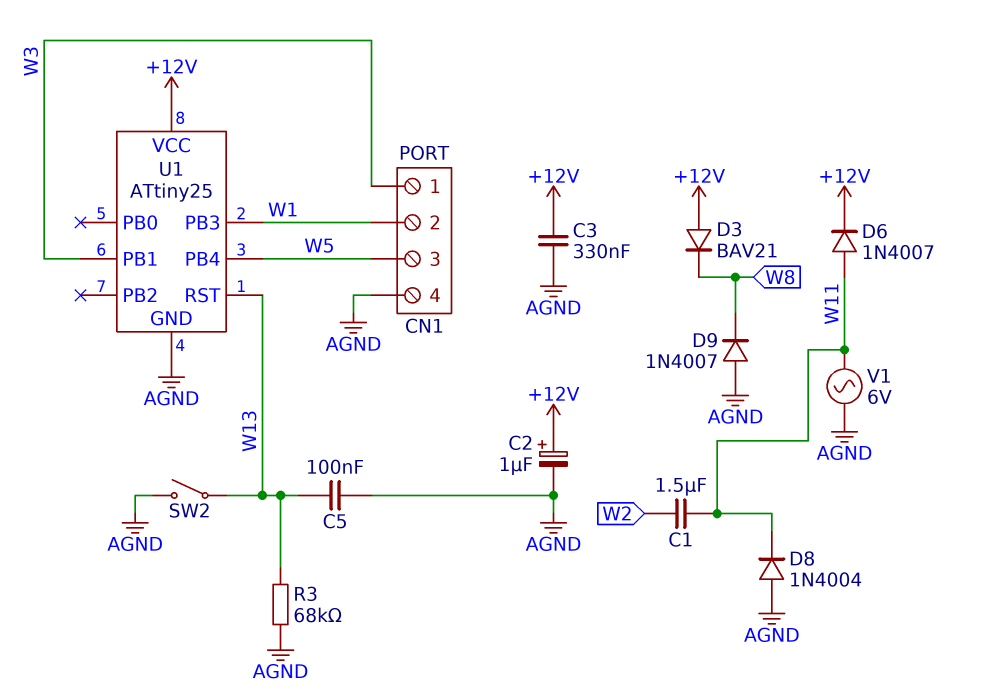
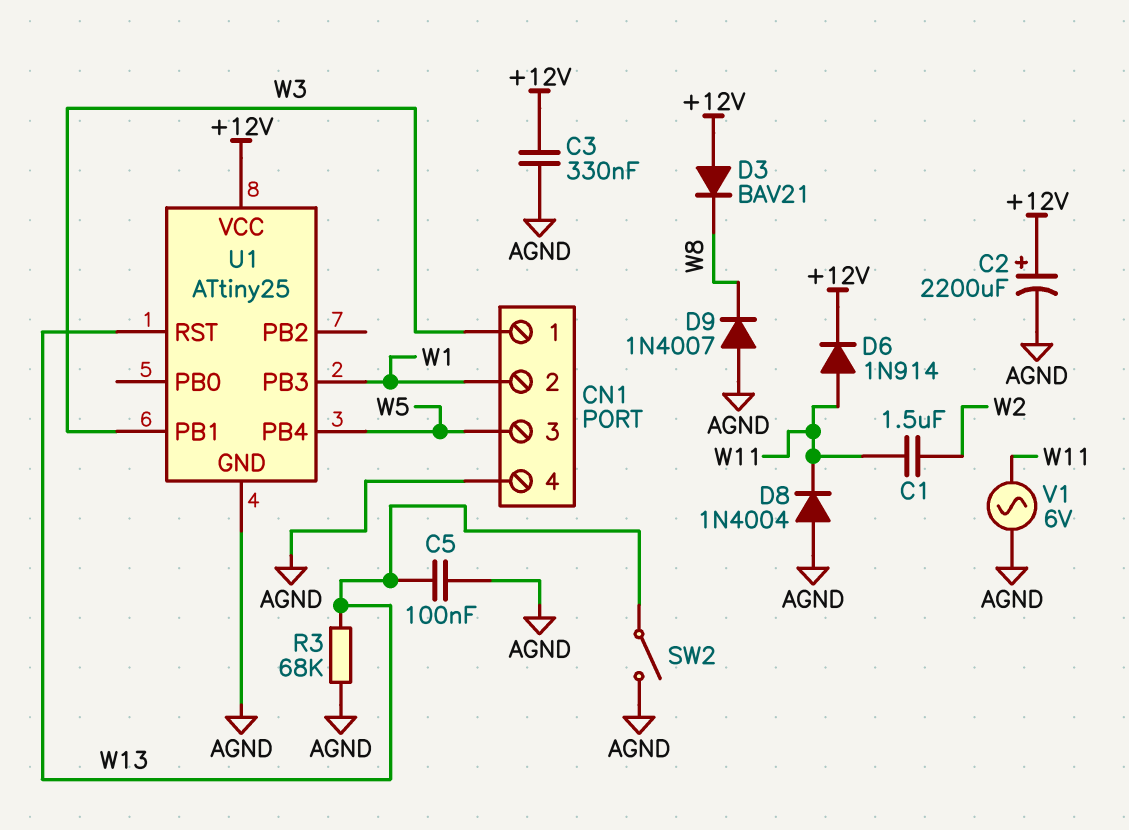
C2: 1uF (plus +12V, minus AGND) -> 2200uF (plus +12V, minus AGND)
D6: diode 1N4007 (A W11, K +12V) -> diode 1N914 (A W11, K +12V)

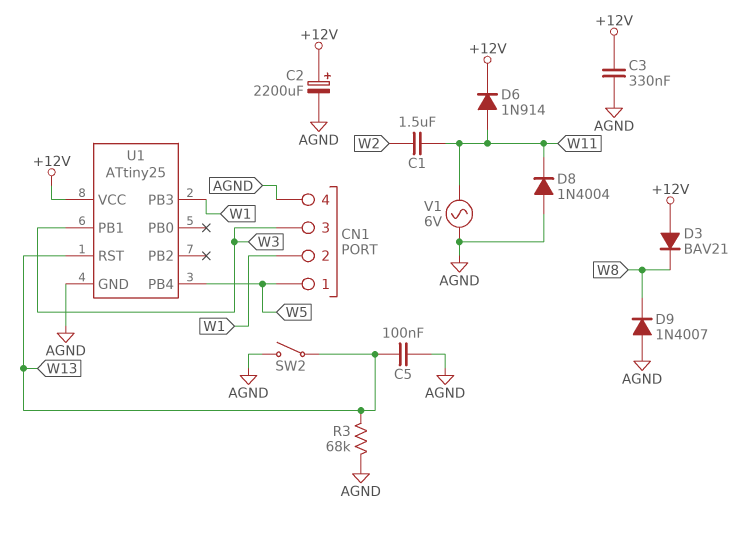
CN1 pin 1: W3 -> W5
CN1 pin 3: W5 -> W3

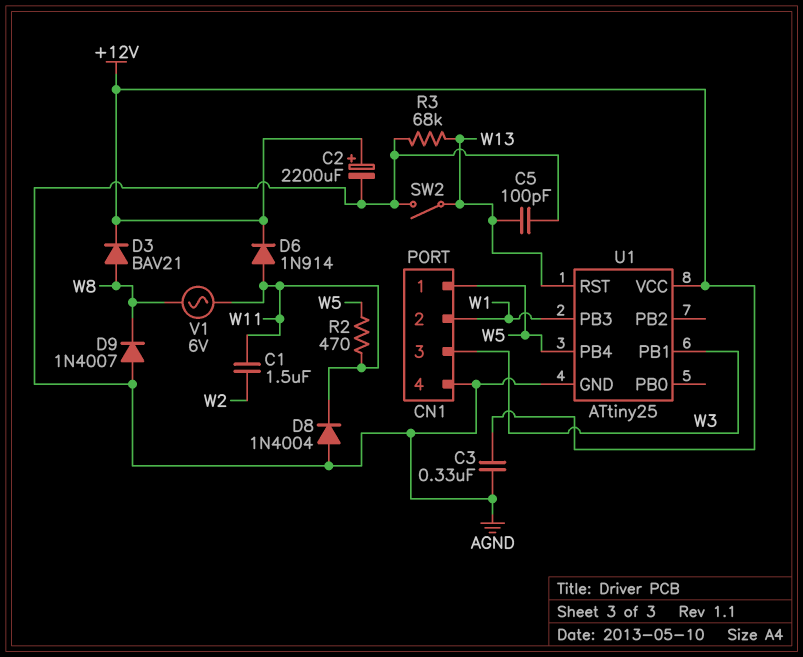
C5: 100nF (AGND, W13) -> 100pF (AGND, W13)
D3: diode BAV21 (A +12V, K W8) -> diode BAV21 (A W8, K +12V)
R2: none -> 470 (W5, W11)
V1: AC 6V (AGND, W11) -> AC 6V (W8, W11)

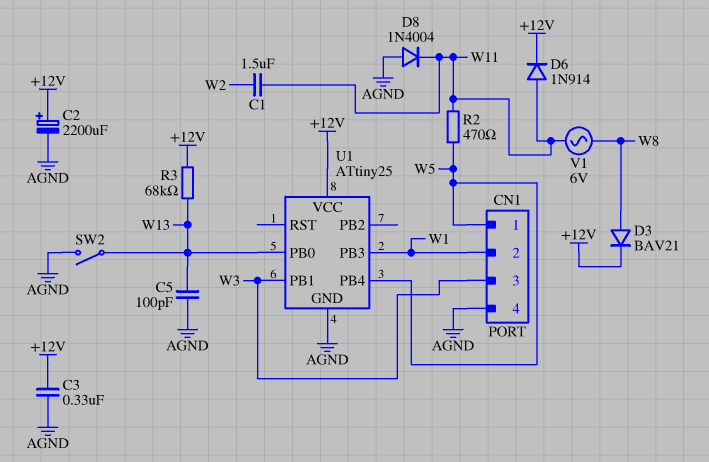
D9: diode 1N4007 (A AGND, K W8) -> none
R3: 68k (AGND, W13) -> 68k (+12V, W13)
U1 pin PB0: none -> W13
U1 pin RST: W13 -> none

